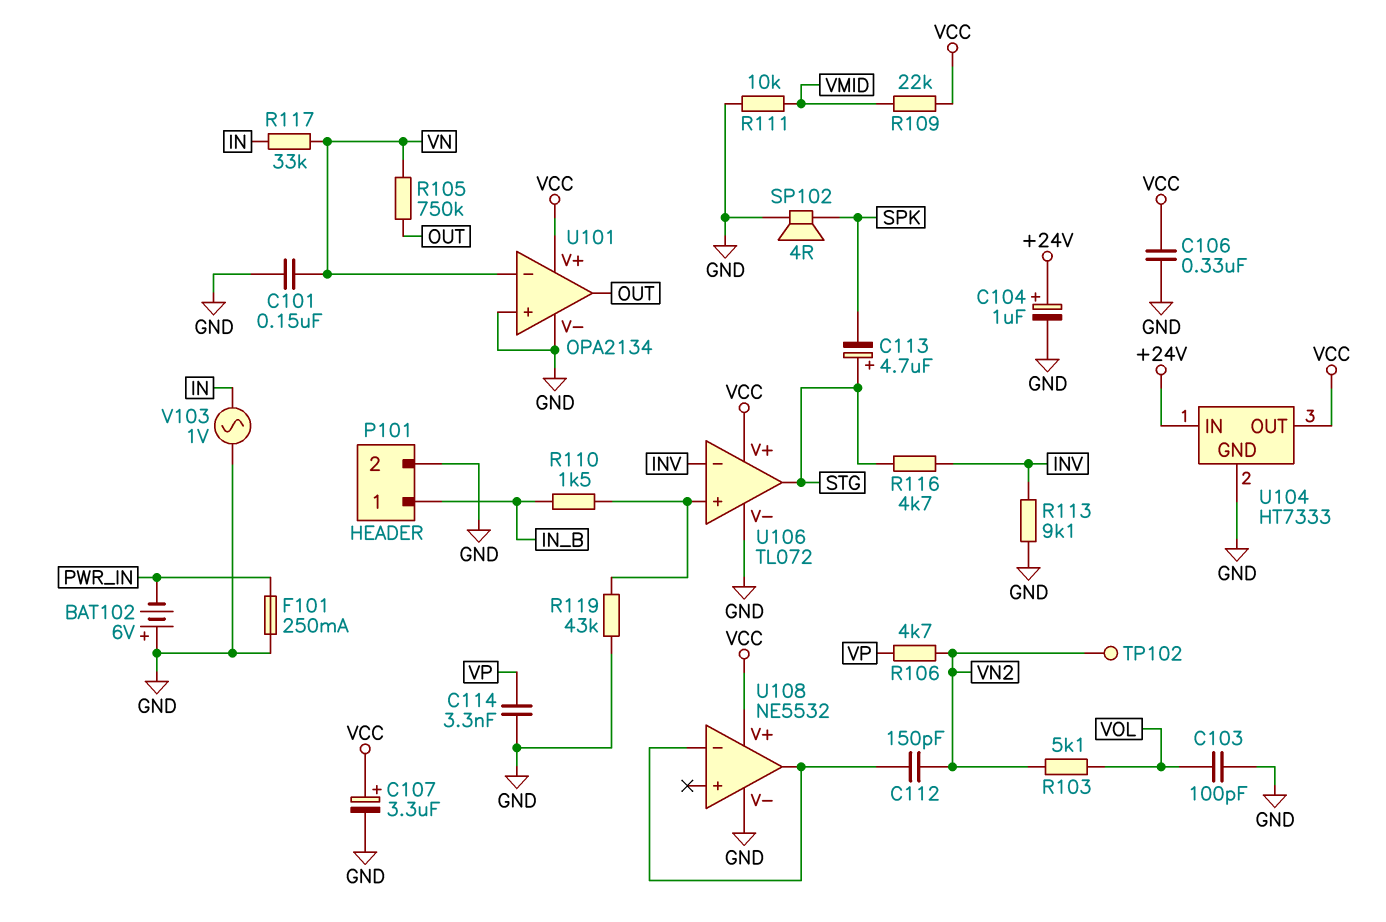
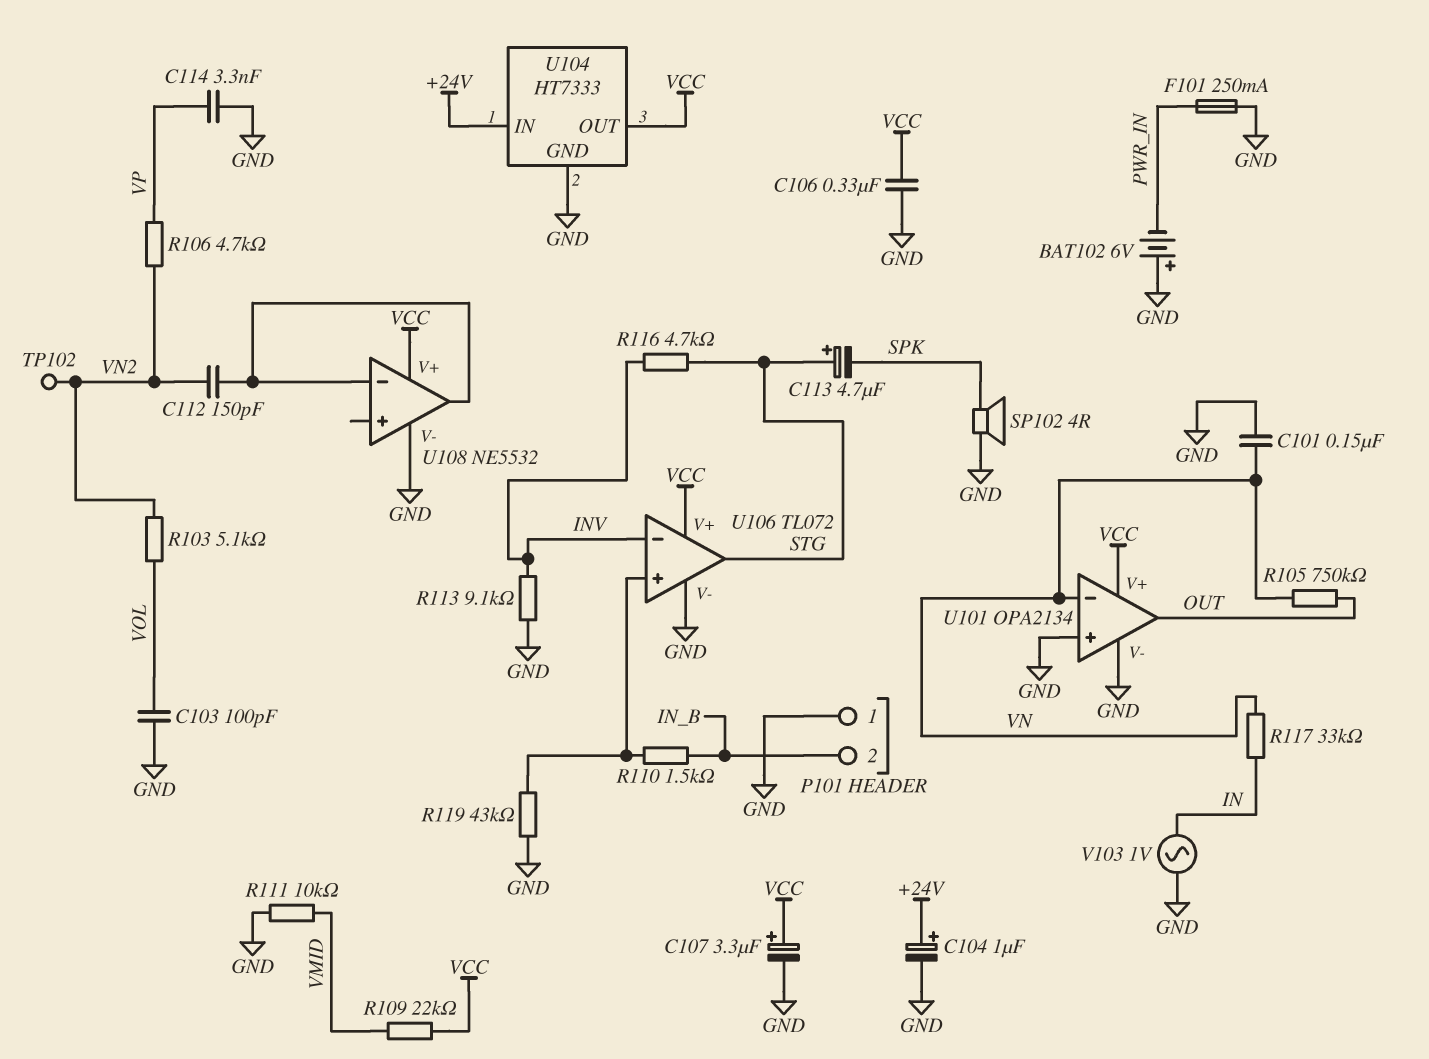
P101 pin 1: IN_B -> GND
P101 pin 2: GND -> IN_B

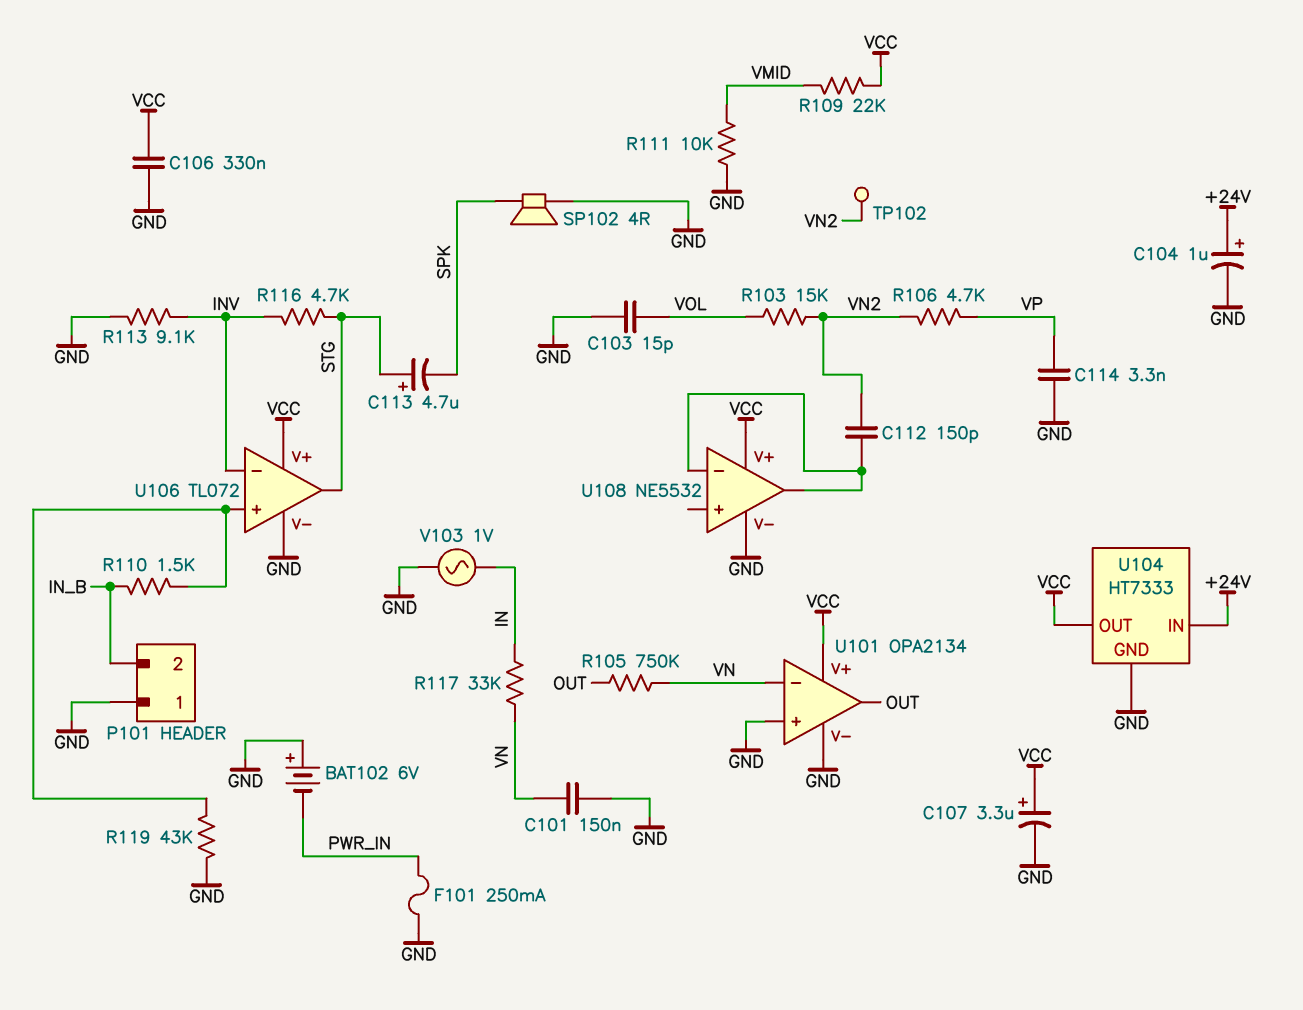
C103: 100pF (GND, VOL) -> 15pF (GND, VOL)
R103: 5.1k (VN2, VOL) -> 15k (VN2, VOL)

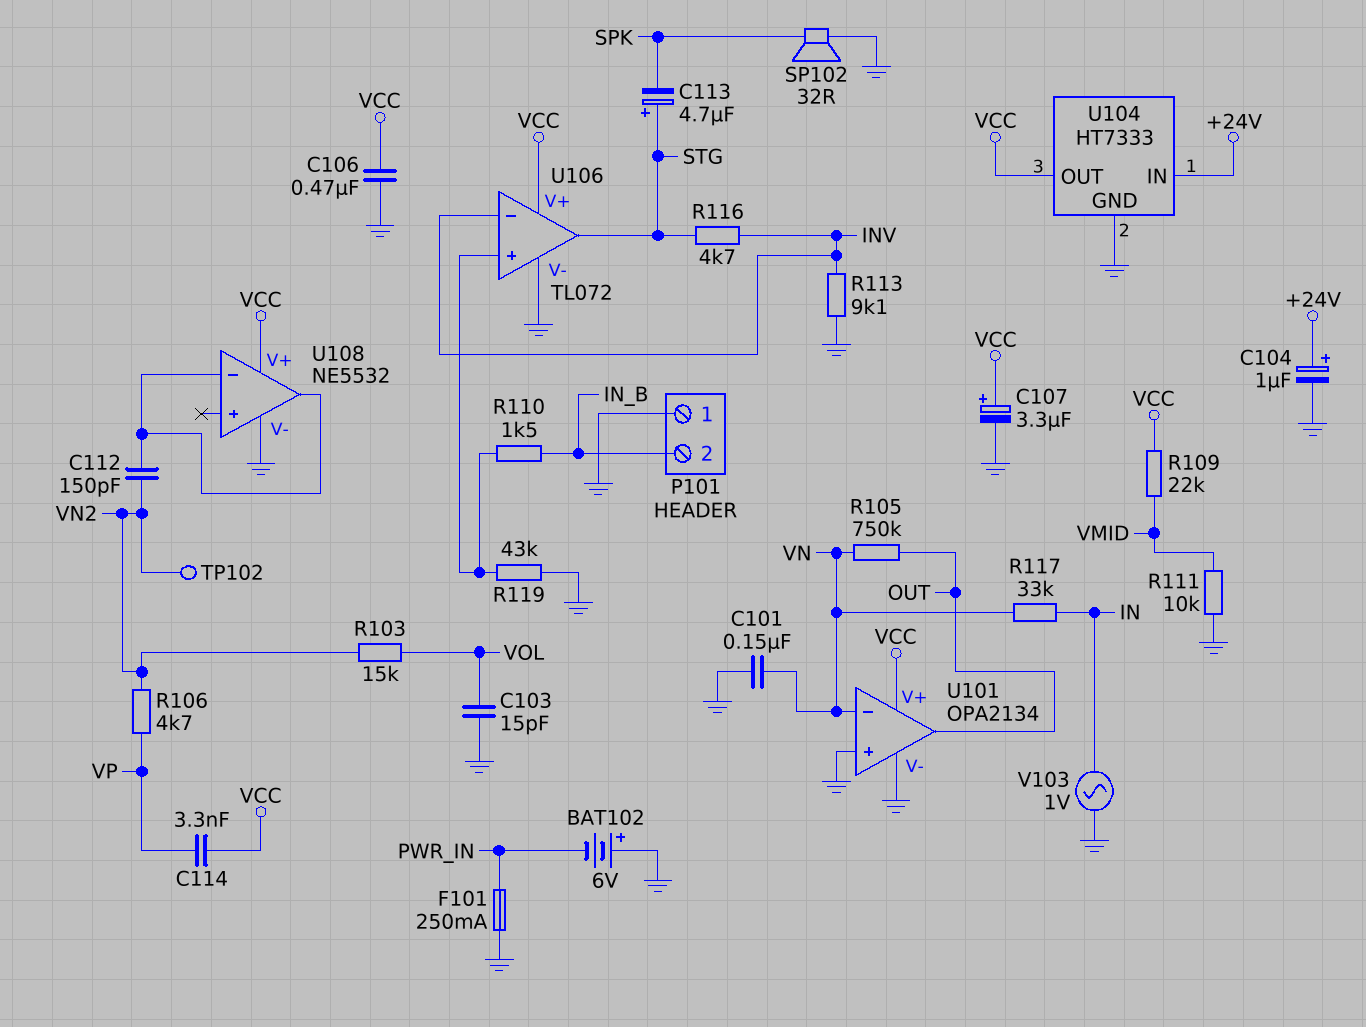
C106: 330nF (GND, VCC) -> 470nF (GND, VCC)
C114: 3.3nF (GND, VP) -> 3.3nF (VCC, VP)
SP102: speaker 4R (GND, SPK) -> speaker 32R (GND, SPK)

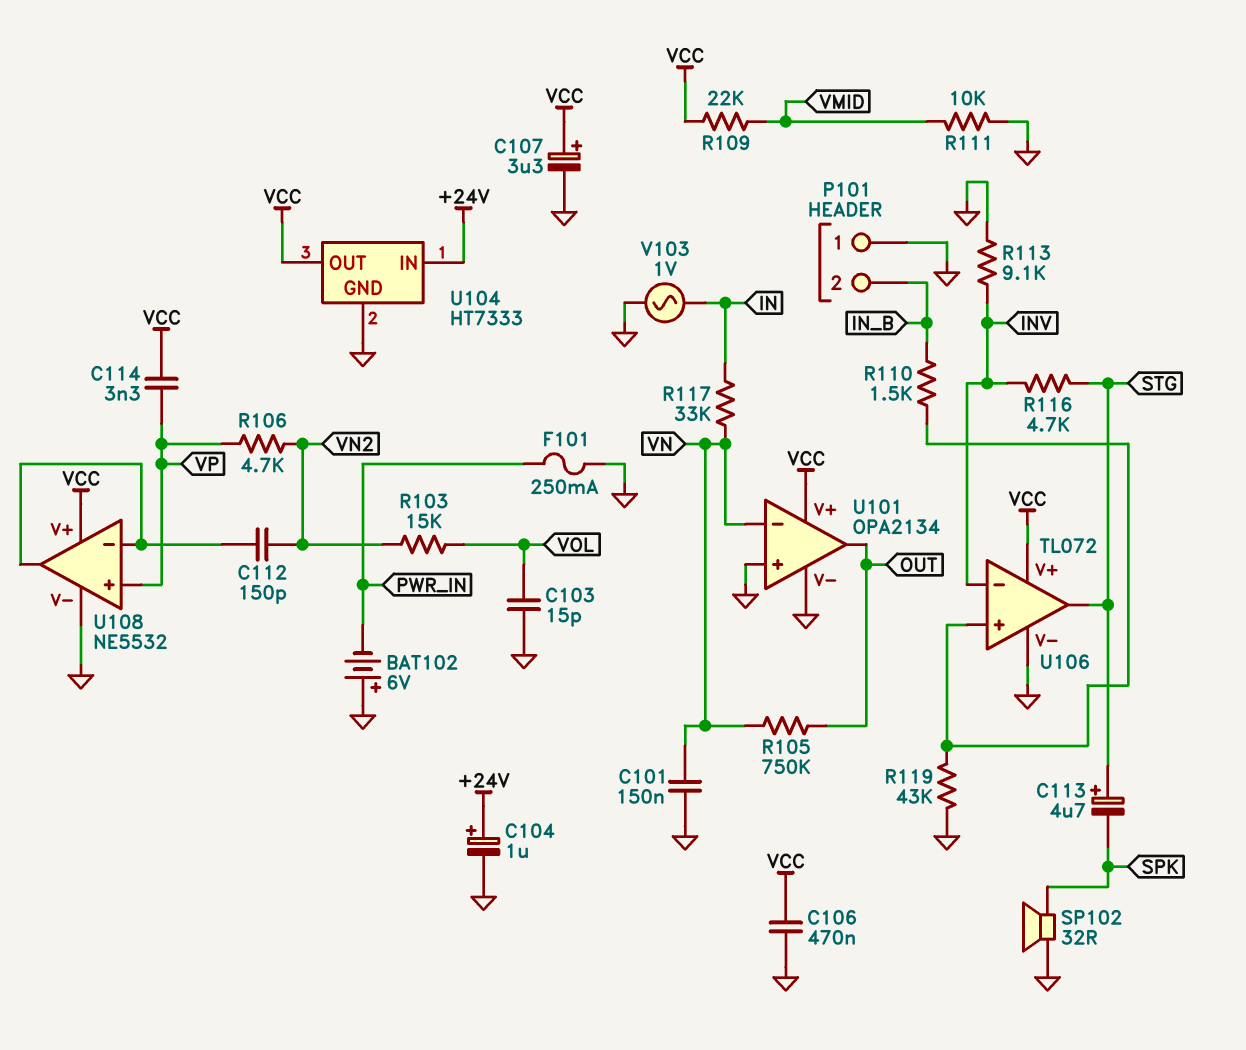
TP102: test point (VN2) -> none
U108 pin in+: none -> VP

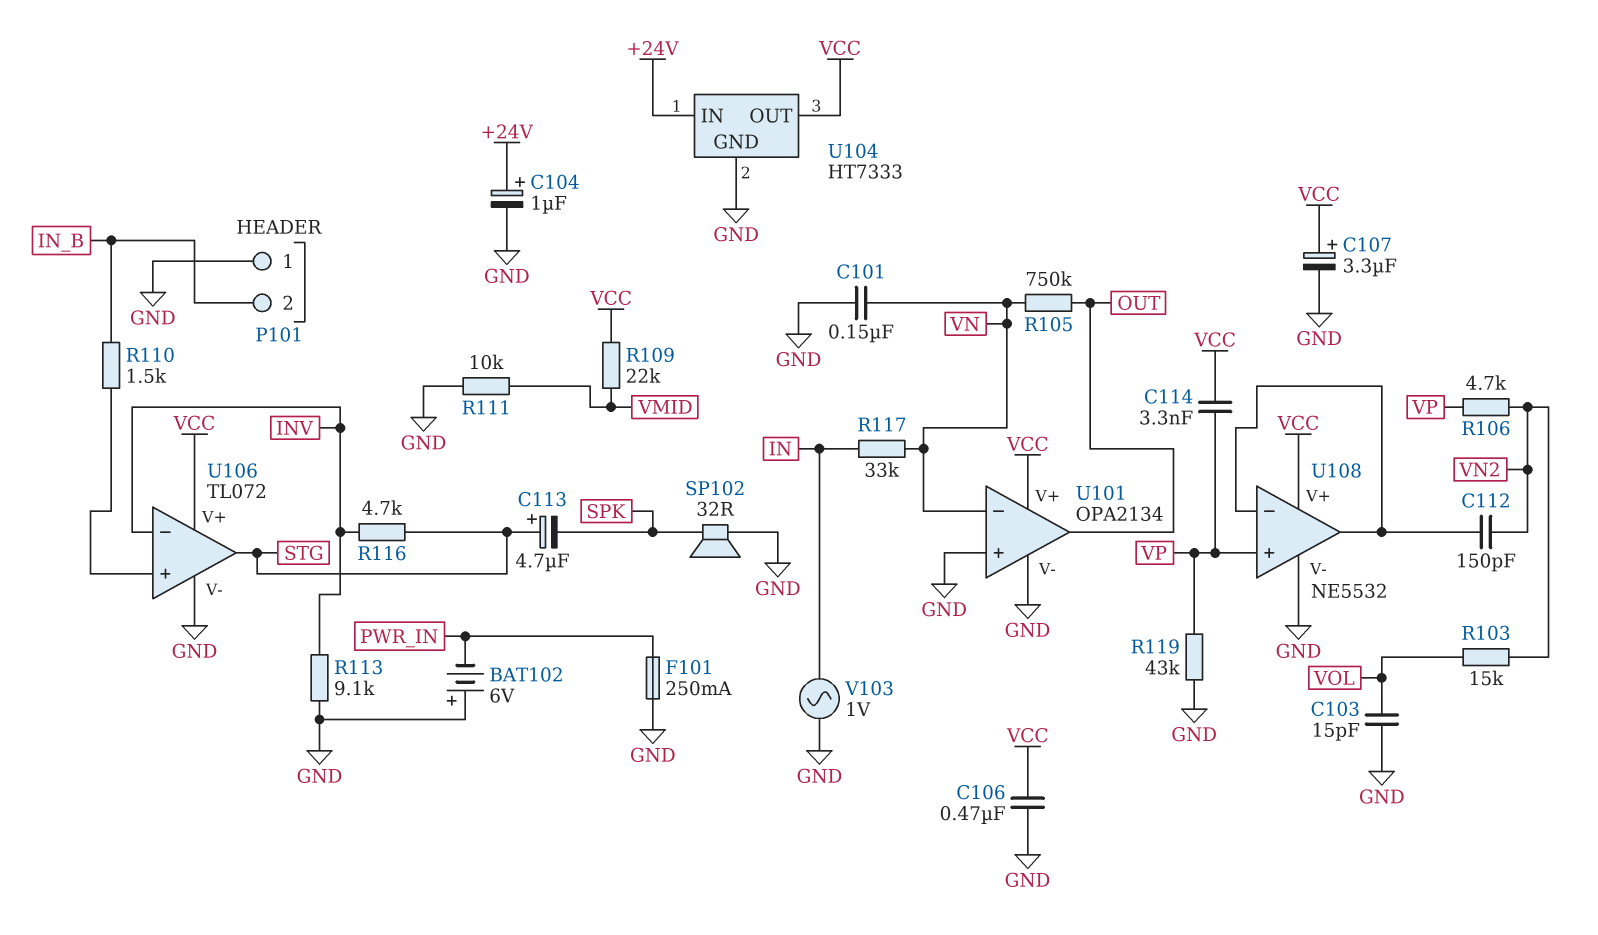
R119: 43k (GND, U106/in+) -> 43k (GND, VP)

